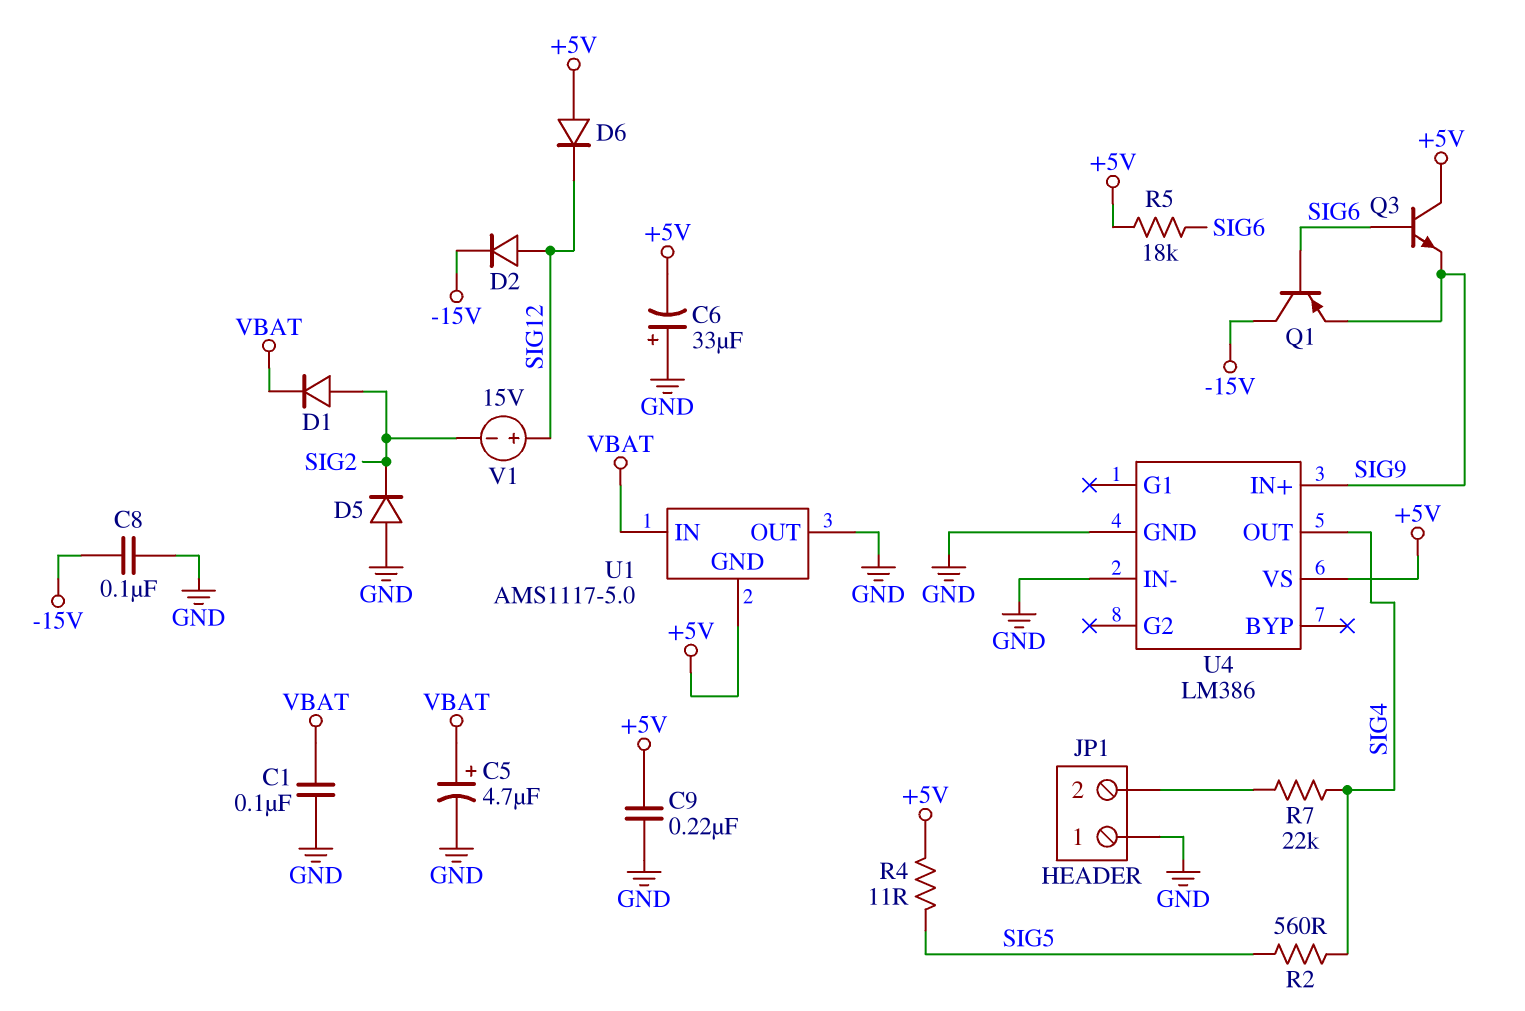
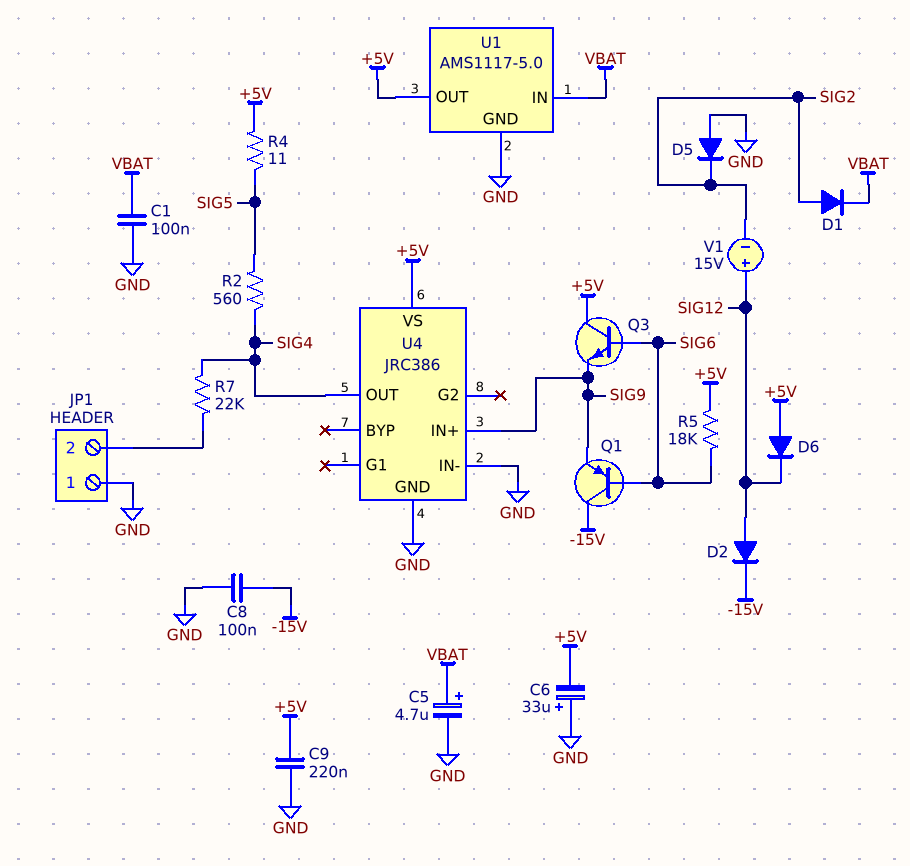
U1 pin GND: +5V -> GND
U1 pin OUT: GND -> +5V
U4: LM386 -> JRC386

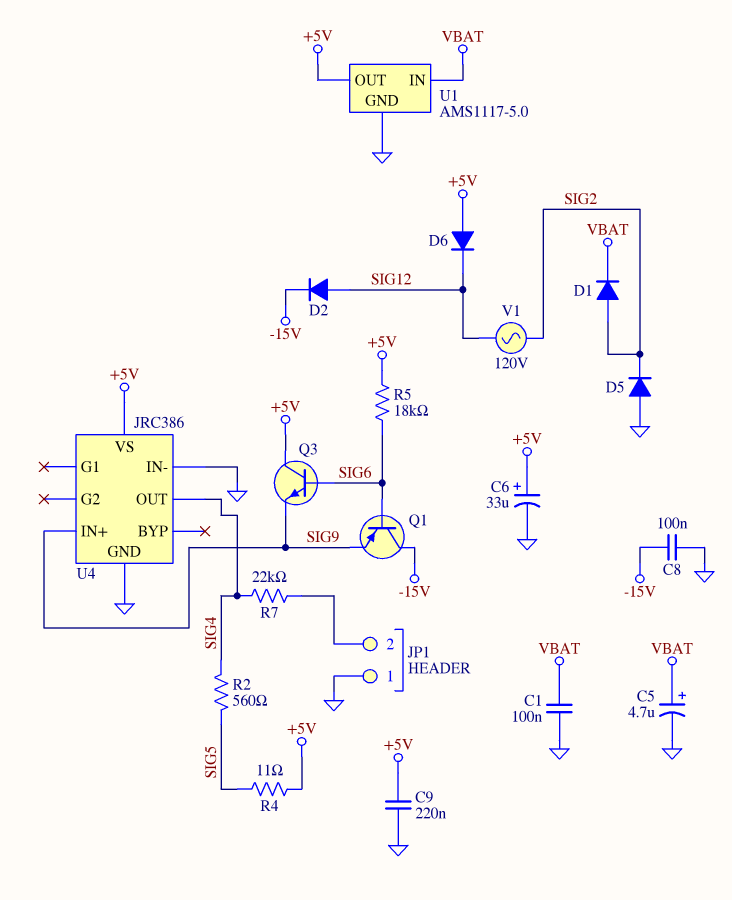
C6: 33uF (plus GND, minus +5V) -> 33uF (plus +5V, minus GND)
V1: 15V (plus SIG12, minus SIG2) -> AC 120V (SIG2, SIG12)

